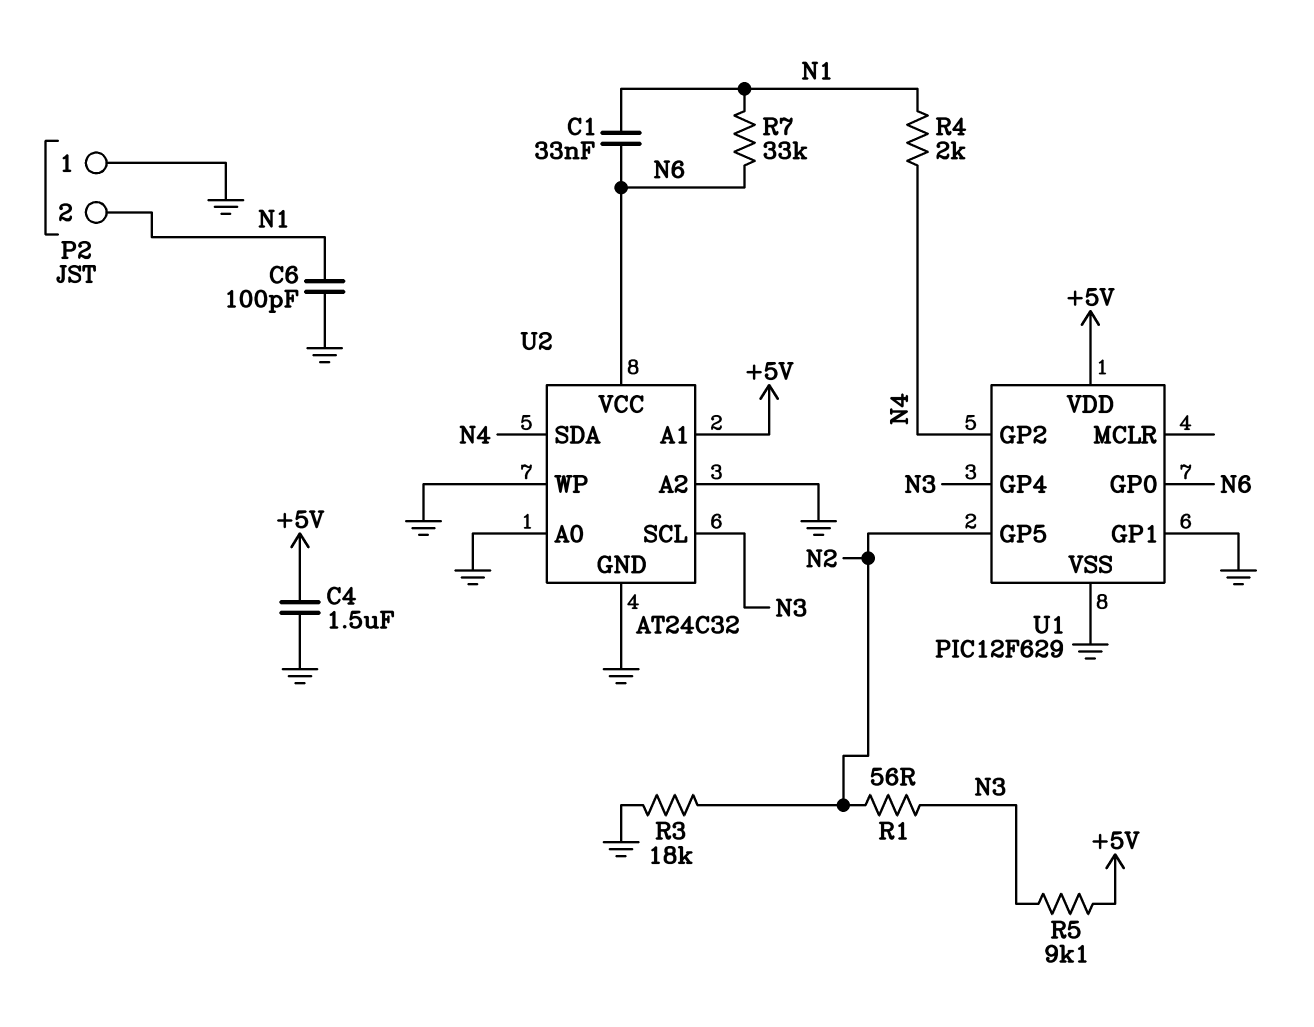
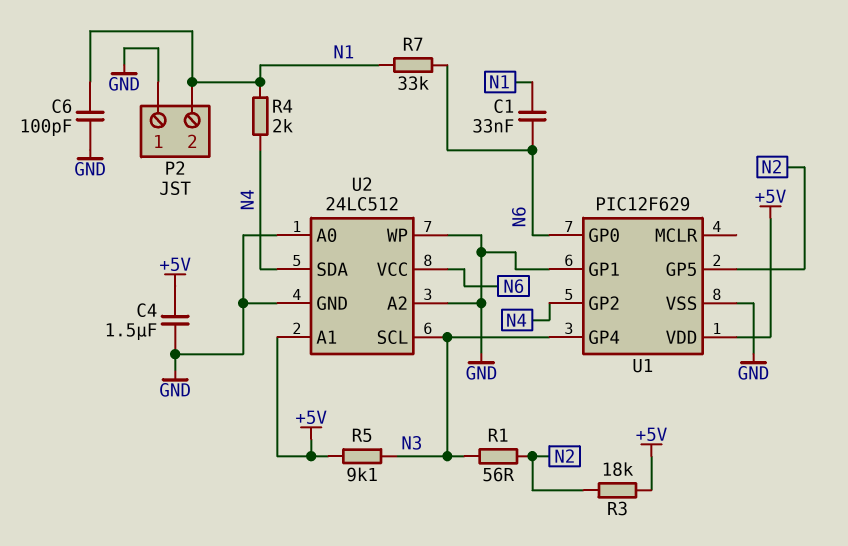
R3: 18k (GND, N2) -> 18k (+5V, N2)
U2: AT24C32 -> 24LC512

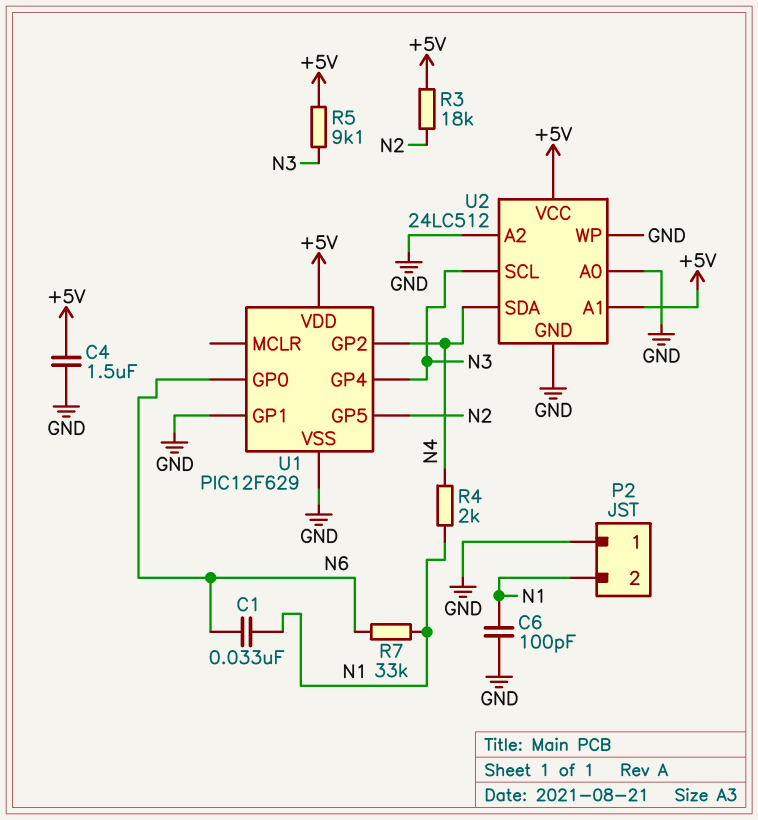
R1: 56 (N2, N3) -> none
U2 pin VCC: N6 -> +5V

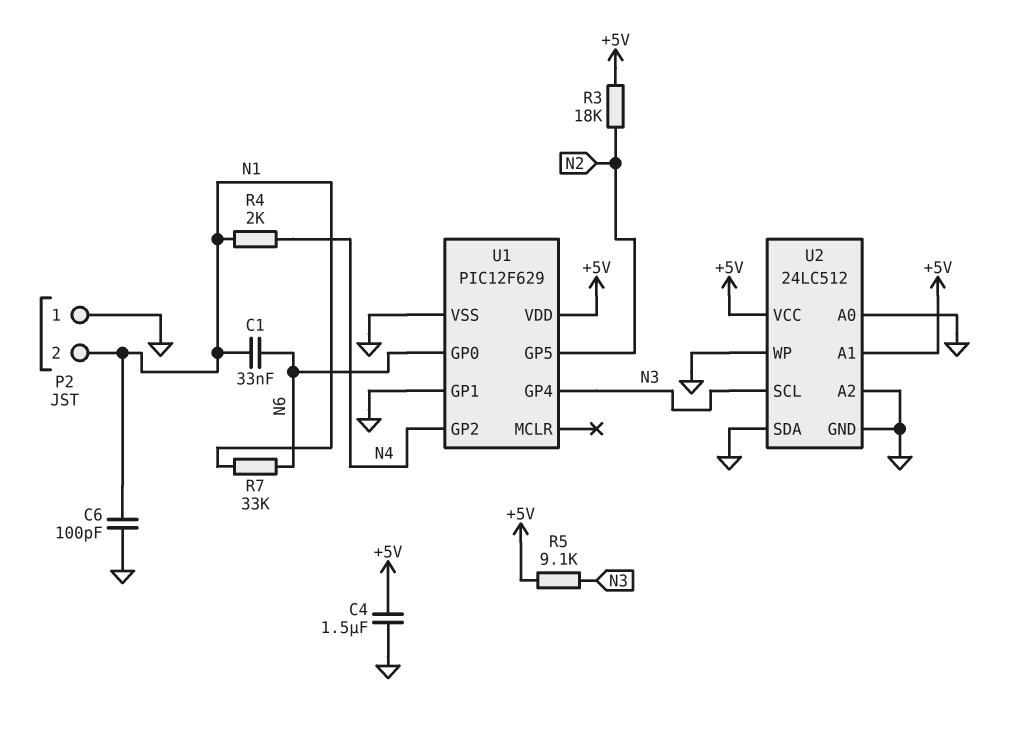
U2 pin SDA: N4 -> GND

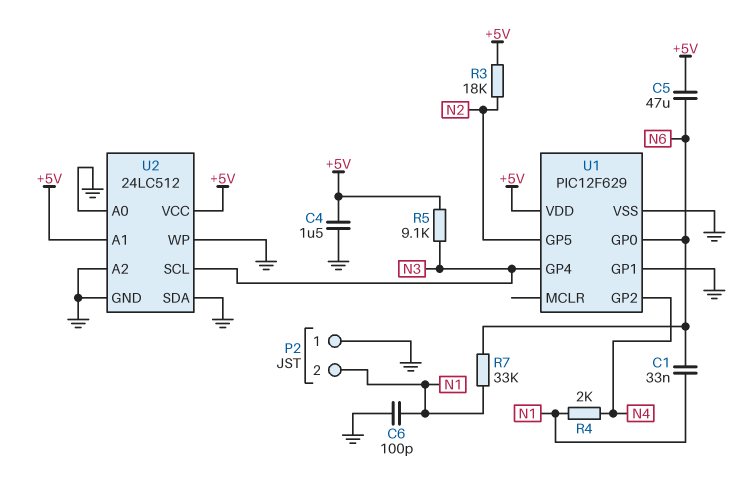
C5: none -> 47uF (+5V, N6)

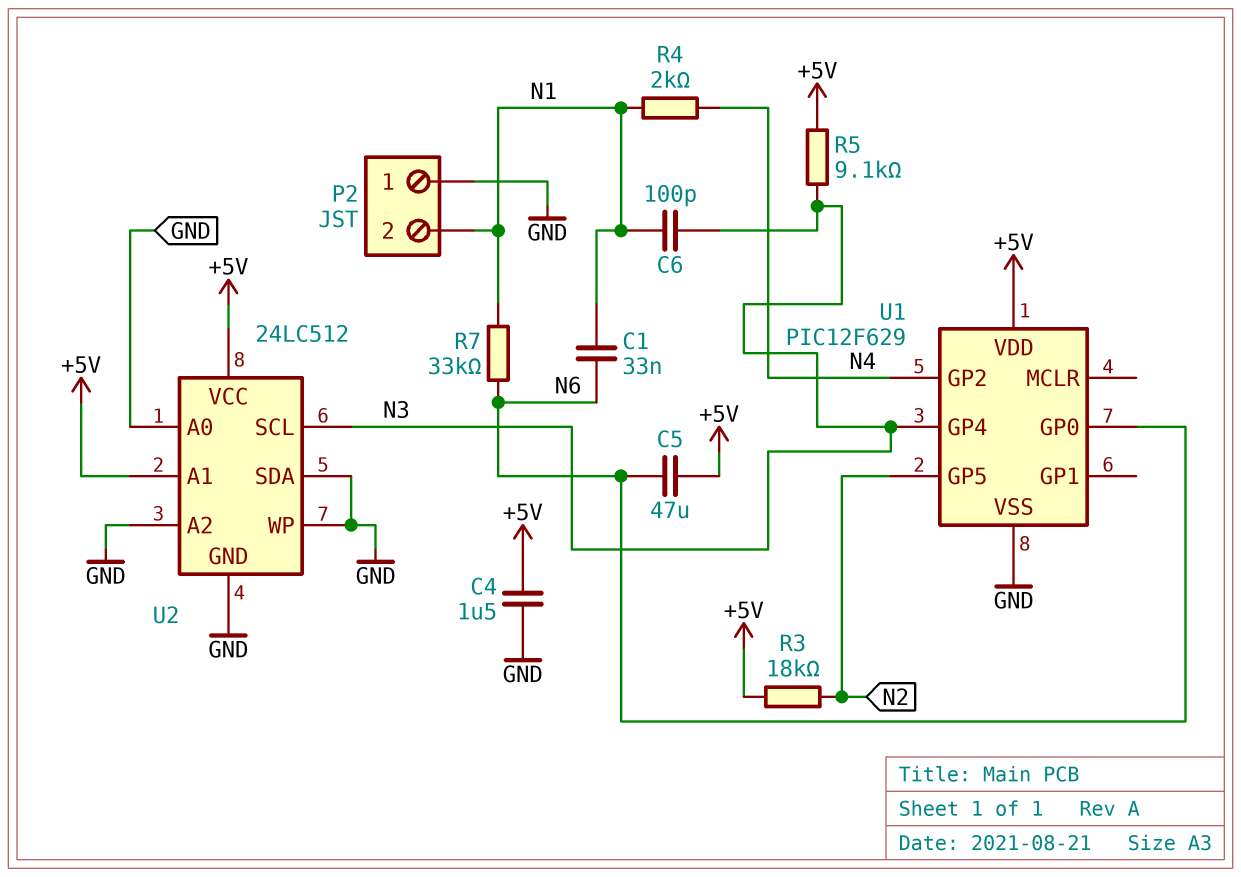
C6: 100pF (GND, N1) -> 100pF (N1, N3)
U1 pin GP1: GND -> none

